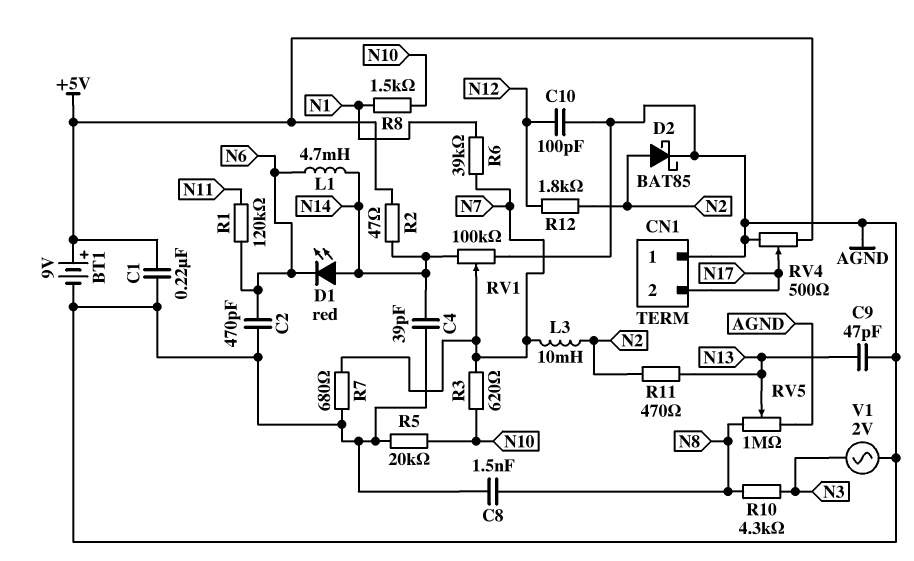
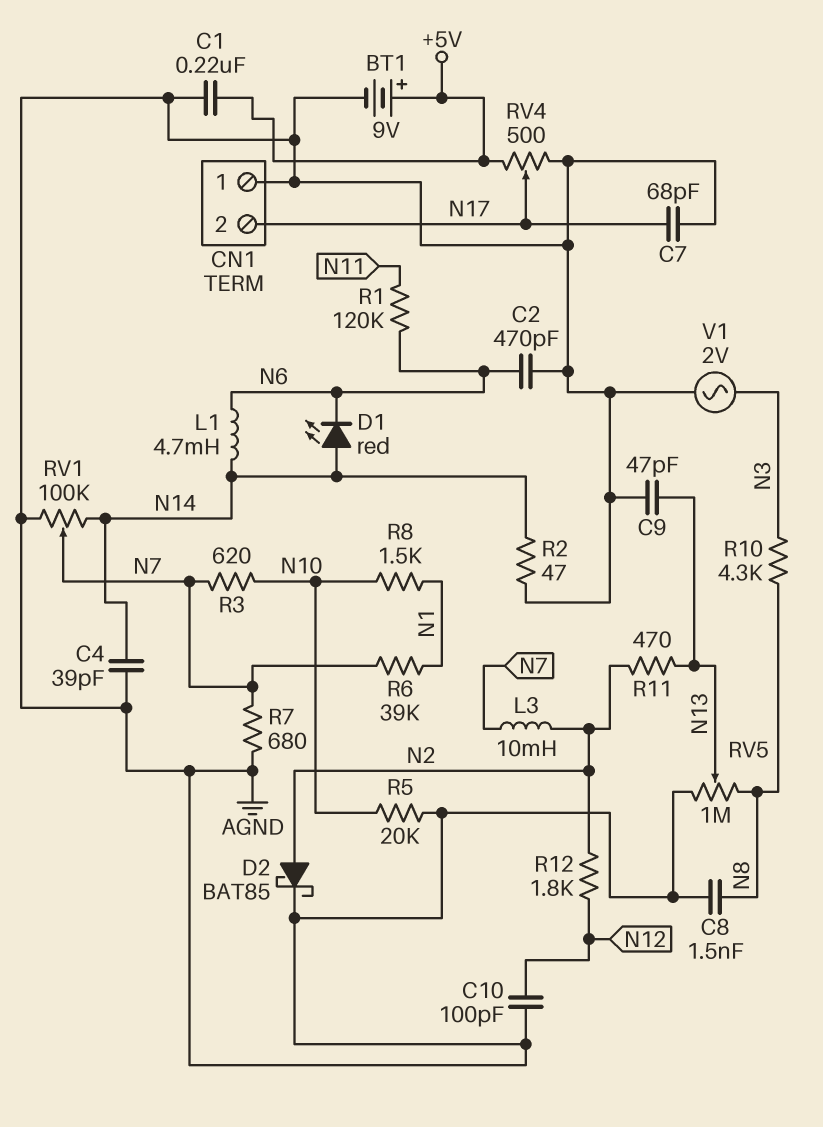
C7: none -> 68pF (AGND, N17)
R2: 47 (+5V, N14) -> 47 (AGND, N14)

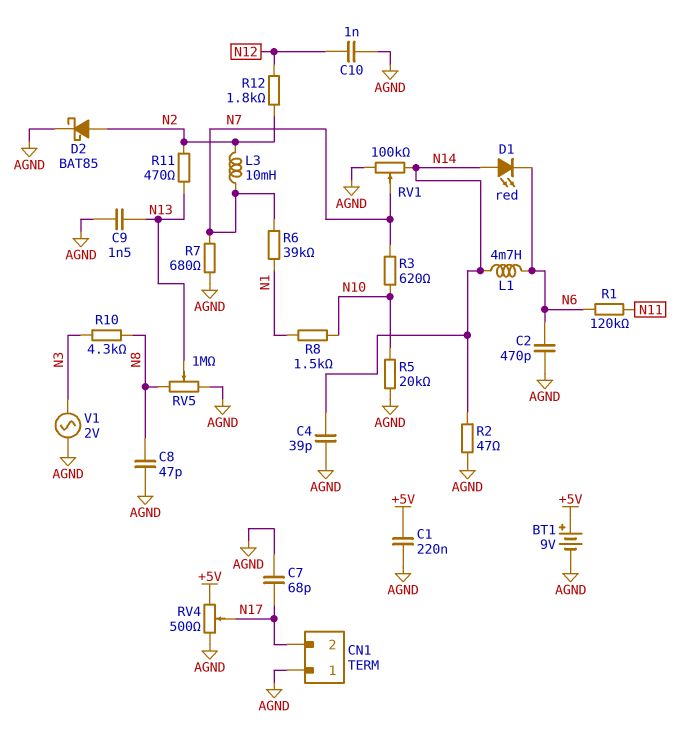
C8: 1.5nF (AGND, N8) -> 47pF (AGND, N8)
C9: 47pF (AGND, N13) -> 1.5nF (AGND, N13)
C10: 100pF (AGND, N12) -> 1nF (AGND, N12)

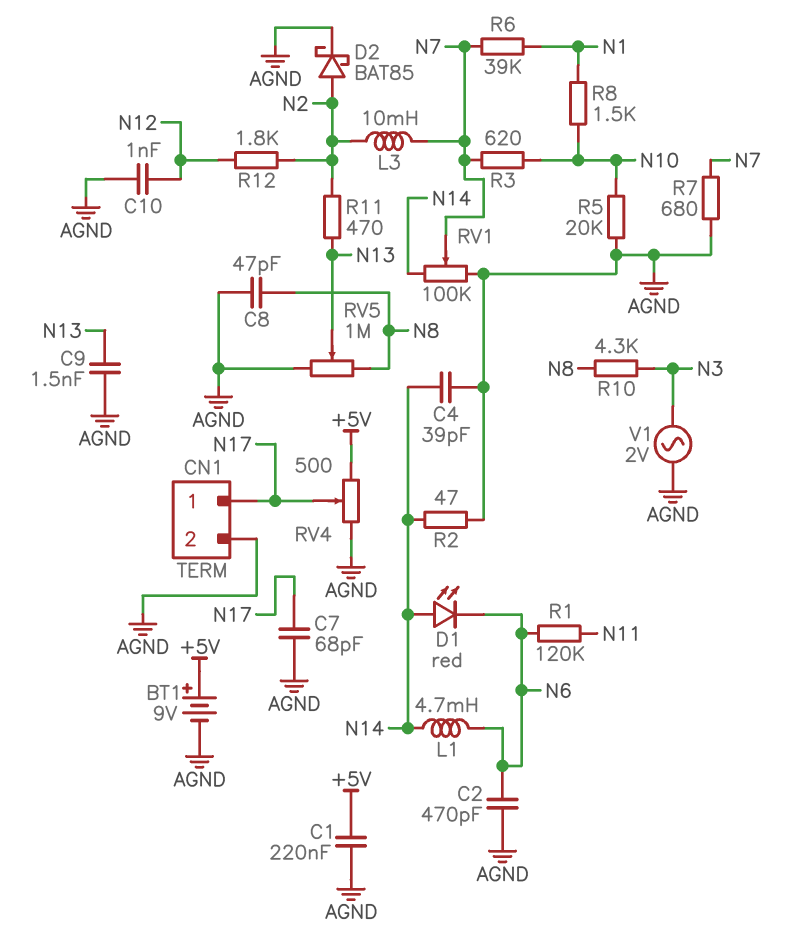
CN1 pin 1: AGND -> N17
CN1 pin 2: N17 -> AGND

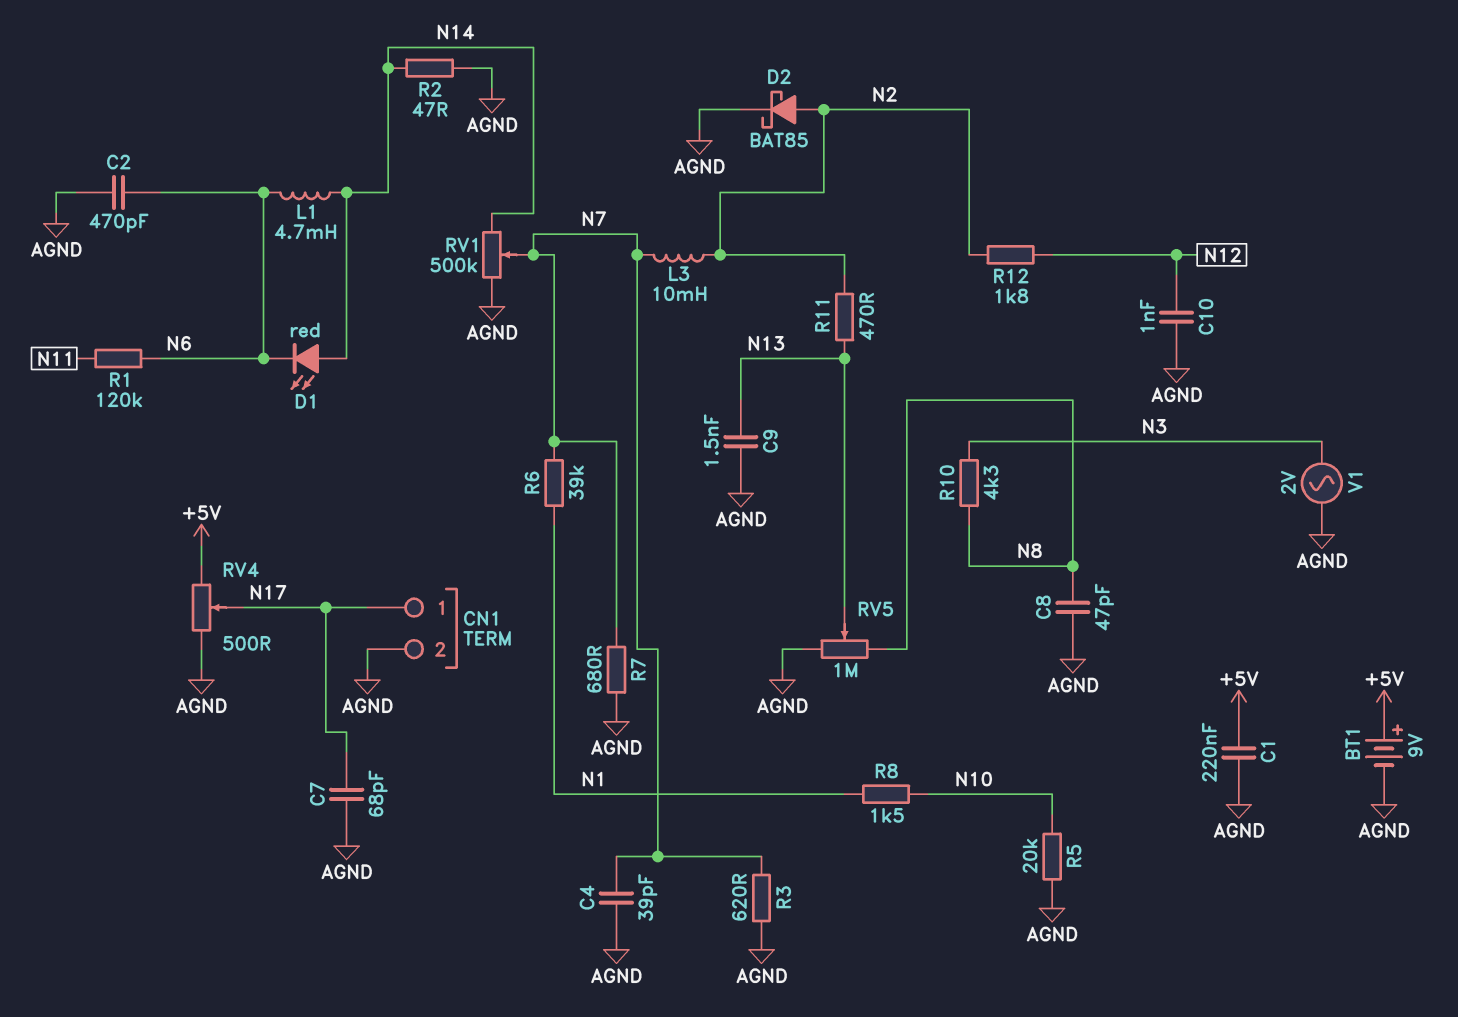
C4: 39pF (AGND, N14) -> 39pF (AGND, N7)
R3: 620 (N7, N10) -> 620 (AGND, N7)
RV1: 100k (AGND, N14, wiper N7) -> 500k (AGND, N14, wiper N7)

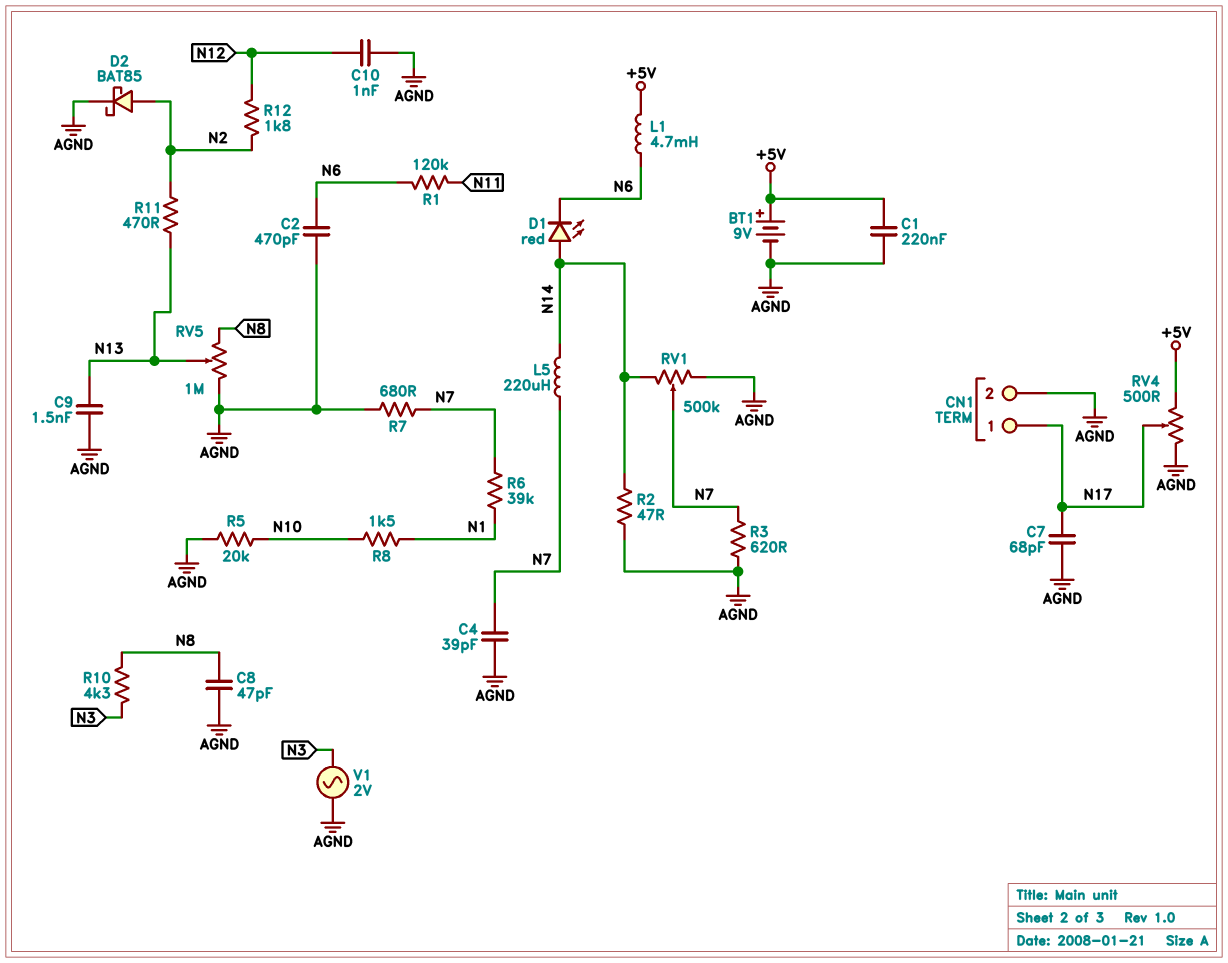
L1: 4.7mH (N6, N14) -> 4.7mH (+5V, N6)
L3: 10mH (N2, N7) -> none
L5: none -> 220uH (N7, N14)

